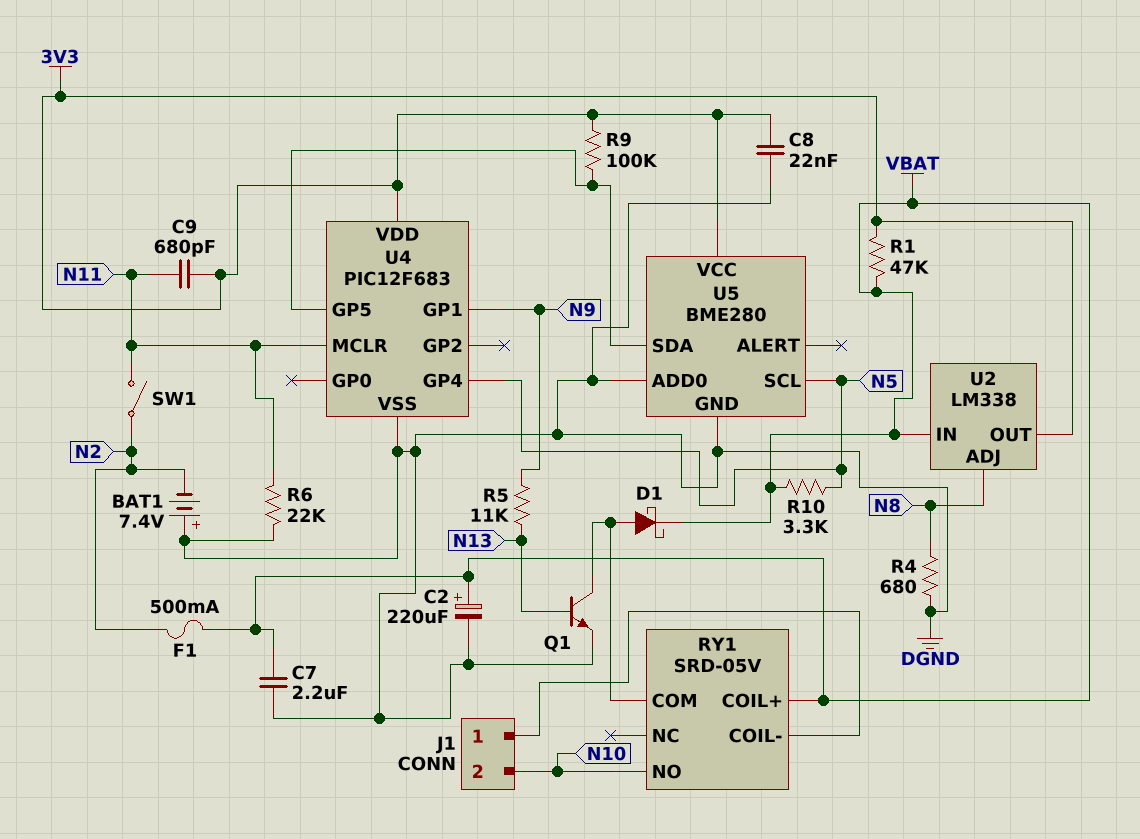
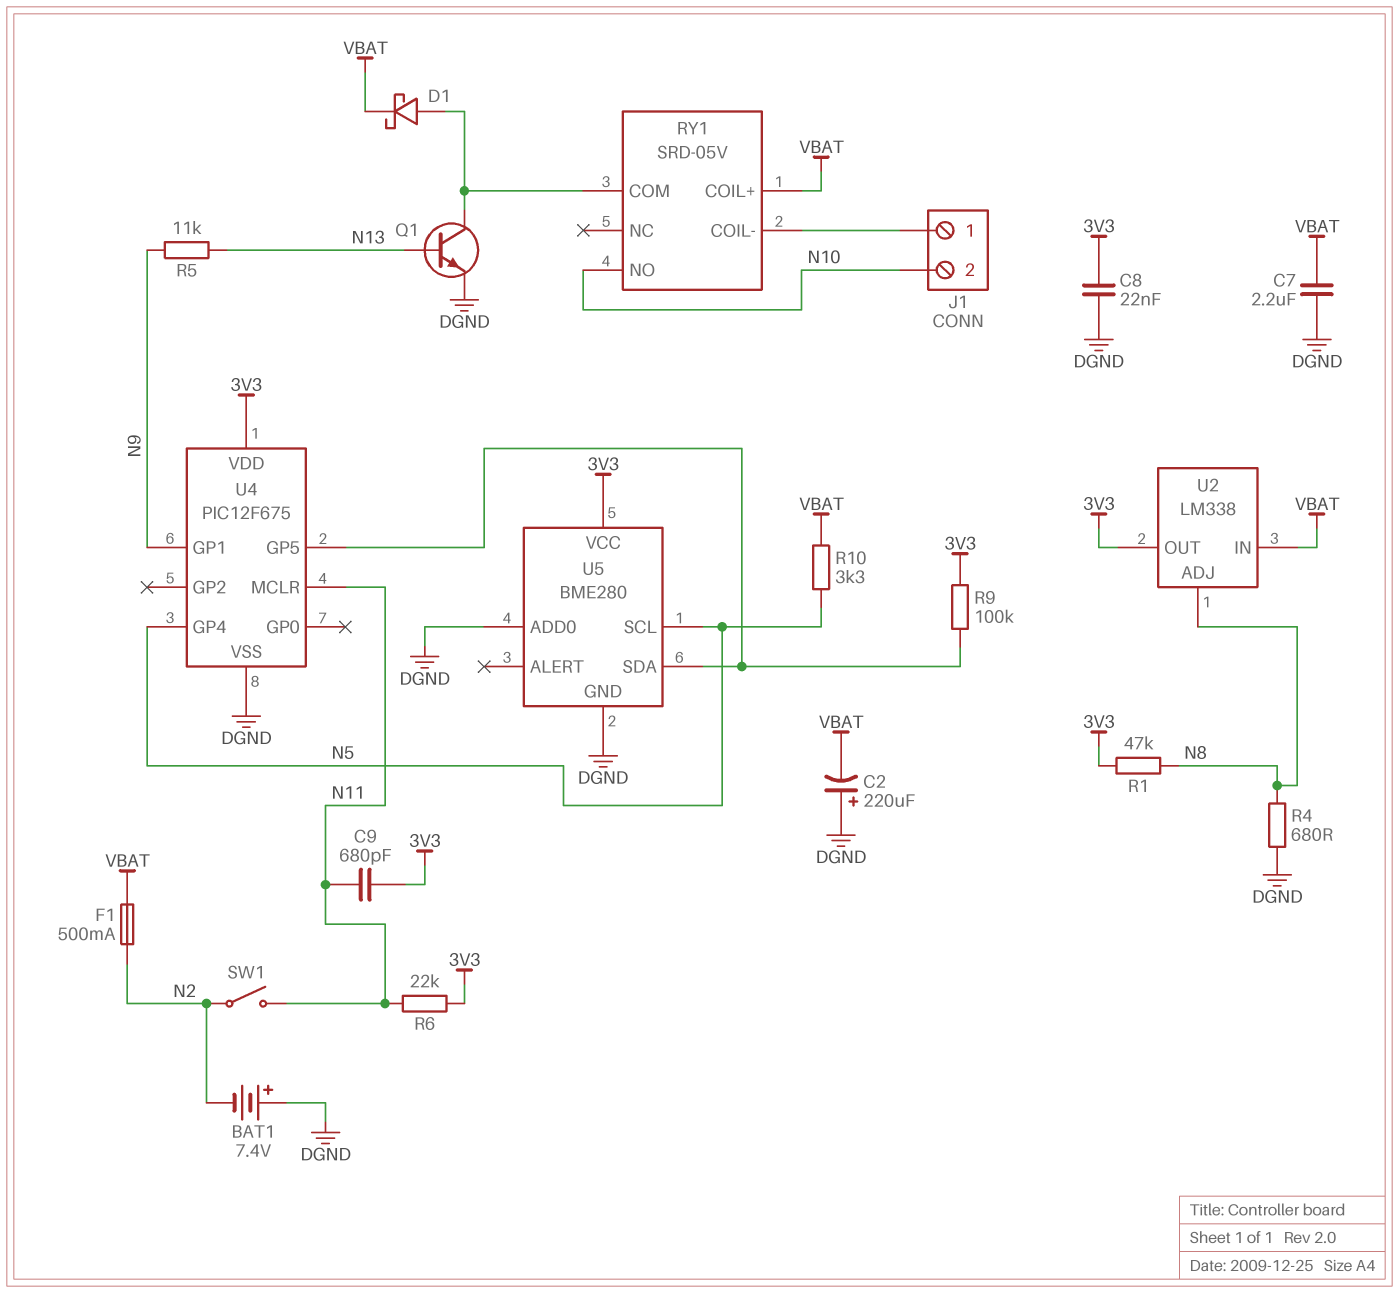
C2: 220uF (plus VBAT, minus DGND) -> 220uF (plus DGND, minus VBAT)
R1: 47k (3V3, VBAT) -> 47k (3V3, N8)
R6: 22k (DGND, N11) -> 22k (3V3, N11)
U4: PIC12F683 -> PIC12F675

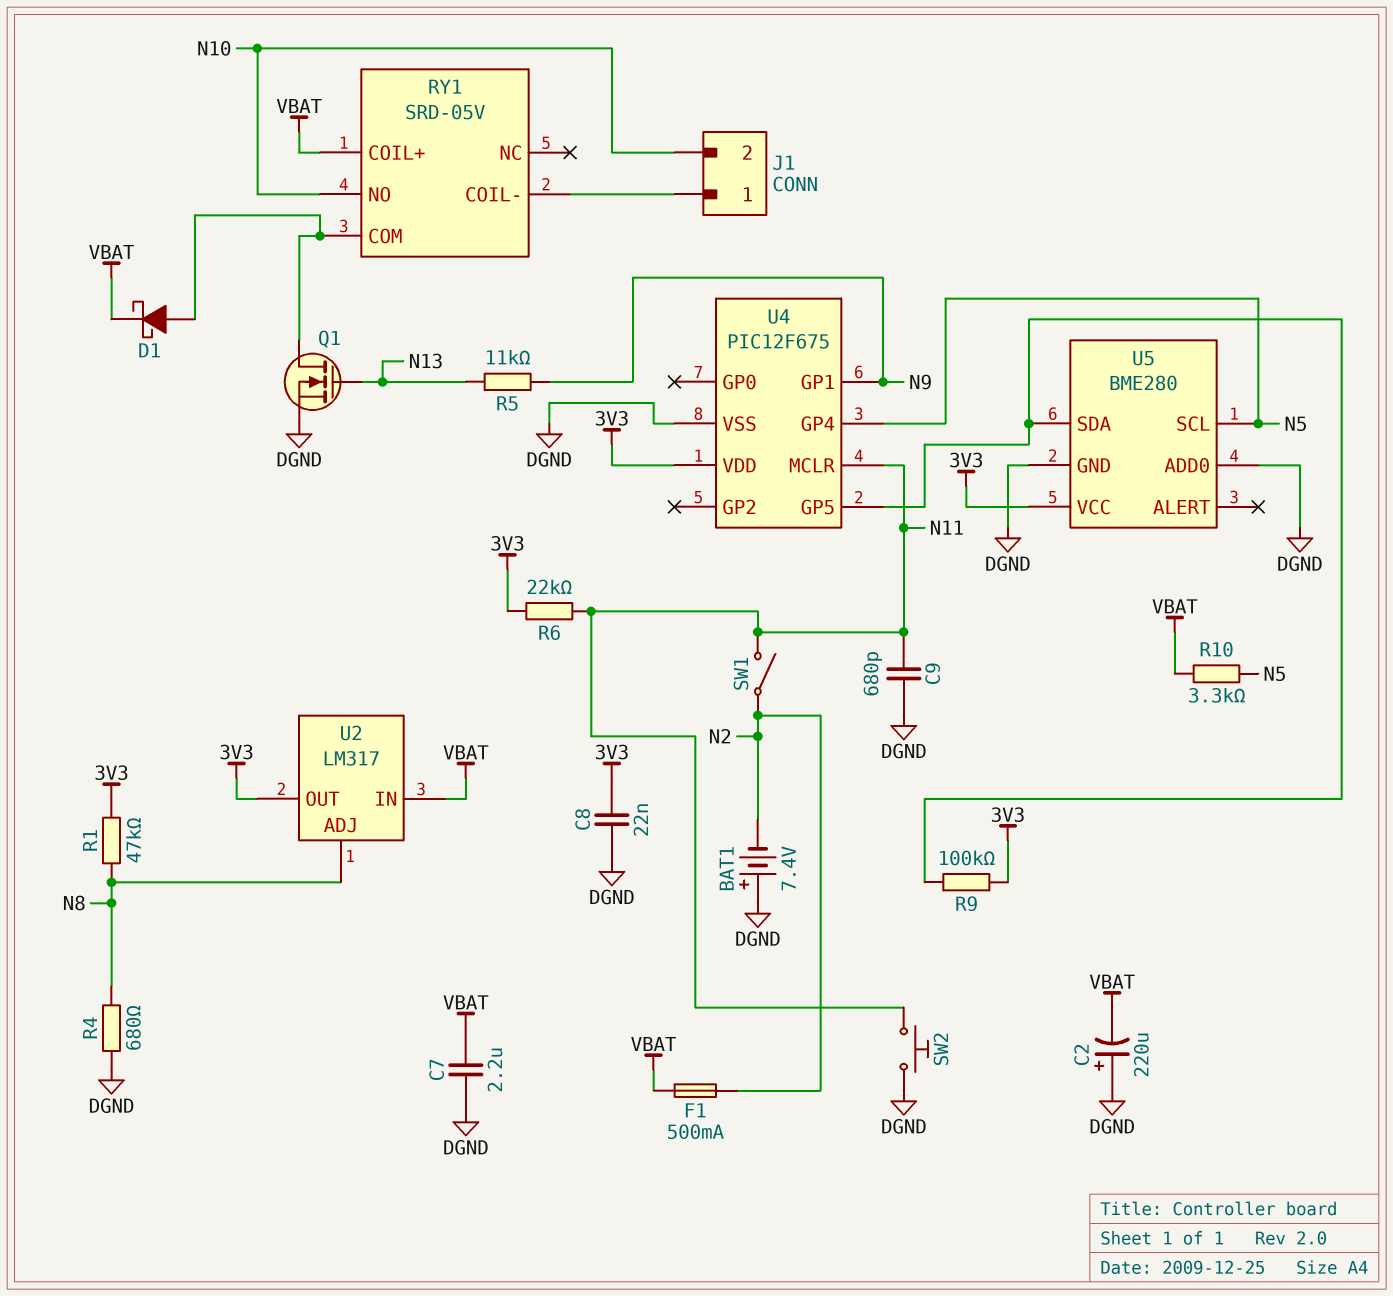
C9: 680pF (3V3, N11) -> 680pF (DGND, N11)
Q1: NPN (B N13, C RY1/COM, E DGND) -> NMOS (G N13, D RY1/COM, S DGND)
SW2: none -> button (DGND, N11)
U2: LM338 -> LM317

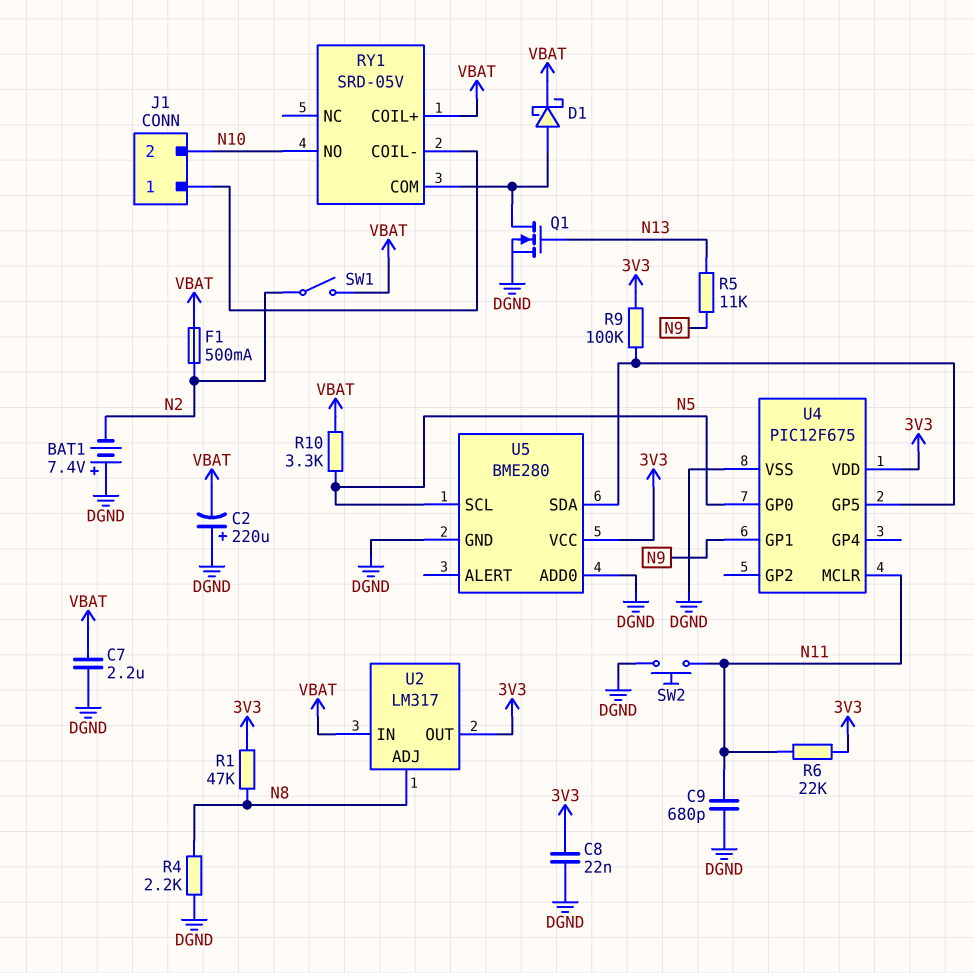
R4: 680 (DGND, N8) -> 2.2k (DGND, N8)
SW1: switch (N2, N11) -> switch (N2, VBAT)
U4 pin GP0: none -> N5
U4 pin GP4: N5 -> none

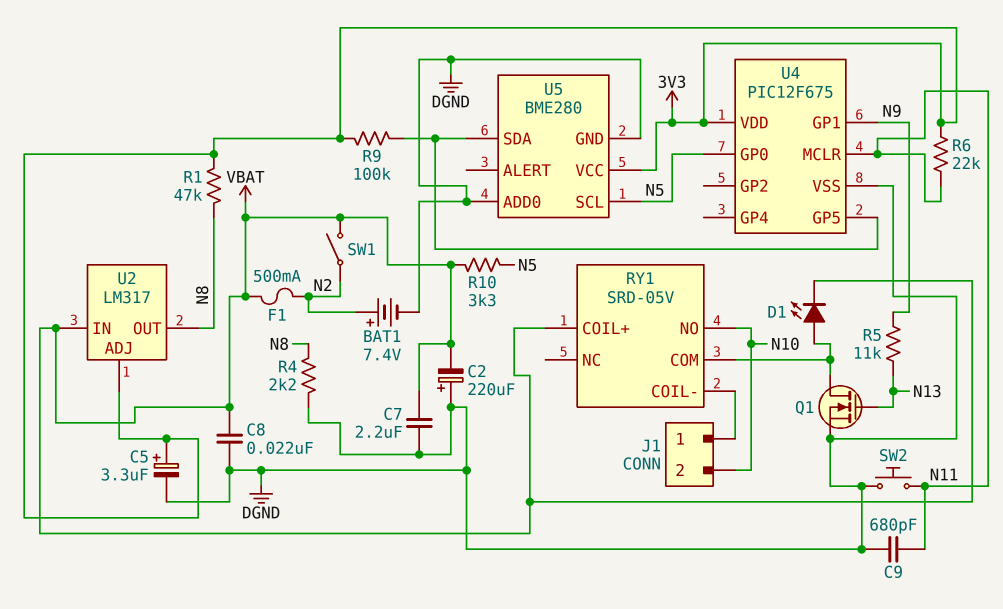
BAT1: 7.4V (plus DGND, minus N2) -> 7.4V (plus N2, minus DGND)
C5: none -> 3.3uF (plus 3V3, minus DGND)
C8: 22nF (3V3, DGND) -> 22nF (DGND, VBAT)
D1: schottky (A RY1/COM, K VBAT) -> LED (A RY1/COM, K VBAT)
U2 pin ADJ: N8 -> 3V3
U2 pin OUT: 3V3 -> N8

